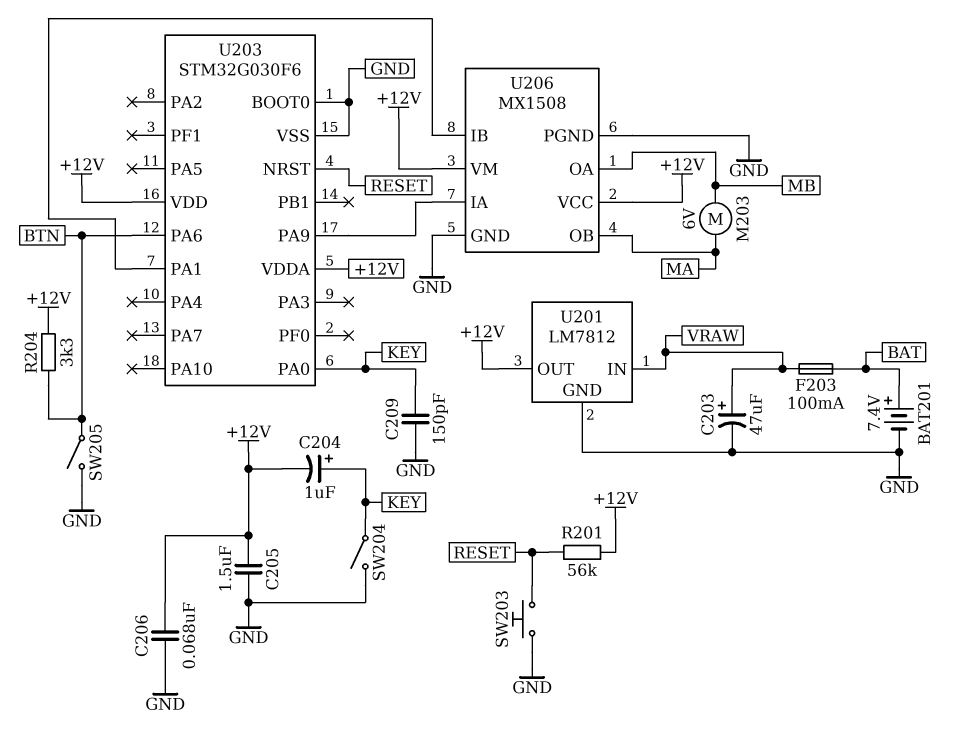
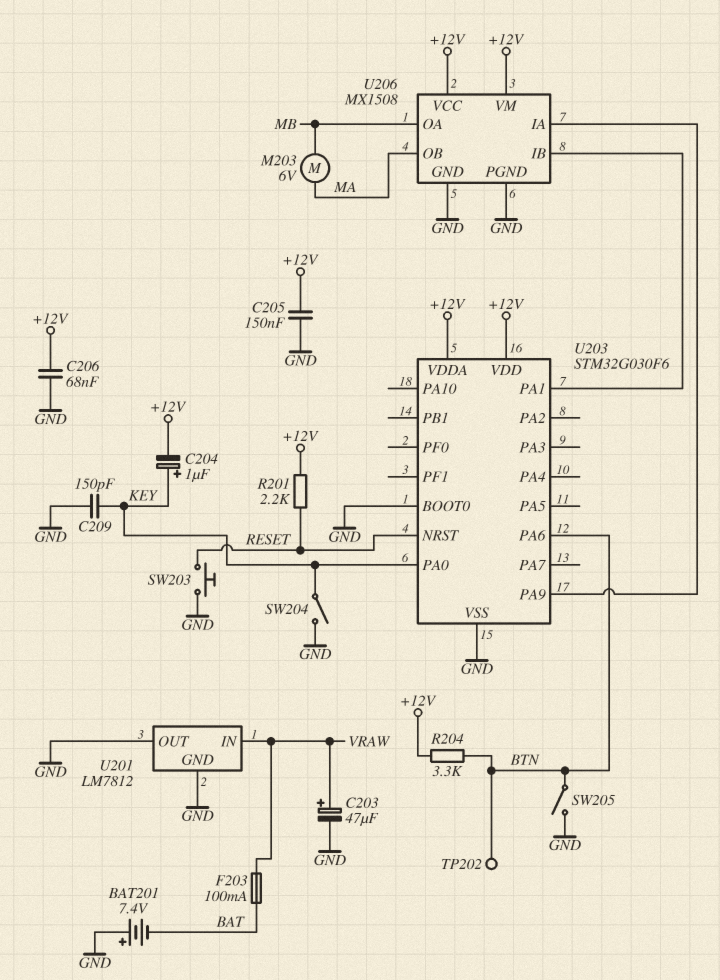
BAT201: 7.4V (plus BAT, minus GND) -> 7.4V (plus GND, minus BAT)
C205: 1.5uF (+12V, GND) -> 150nF (+12V, GND)
R201: 56k (+12V, RESET) -> 2.2k (+12V, RESET)
TP202: none -> test point (BTN)
U201 pin OUT: +12V -> GND

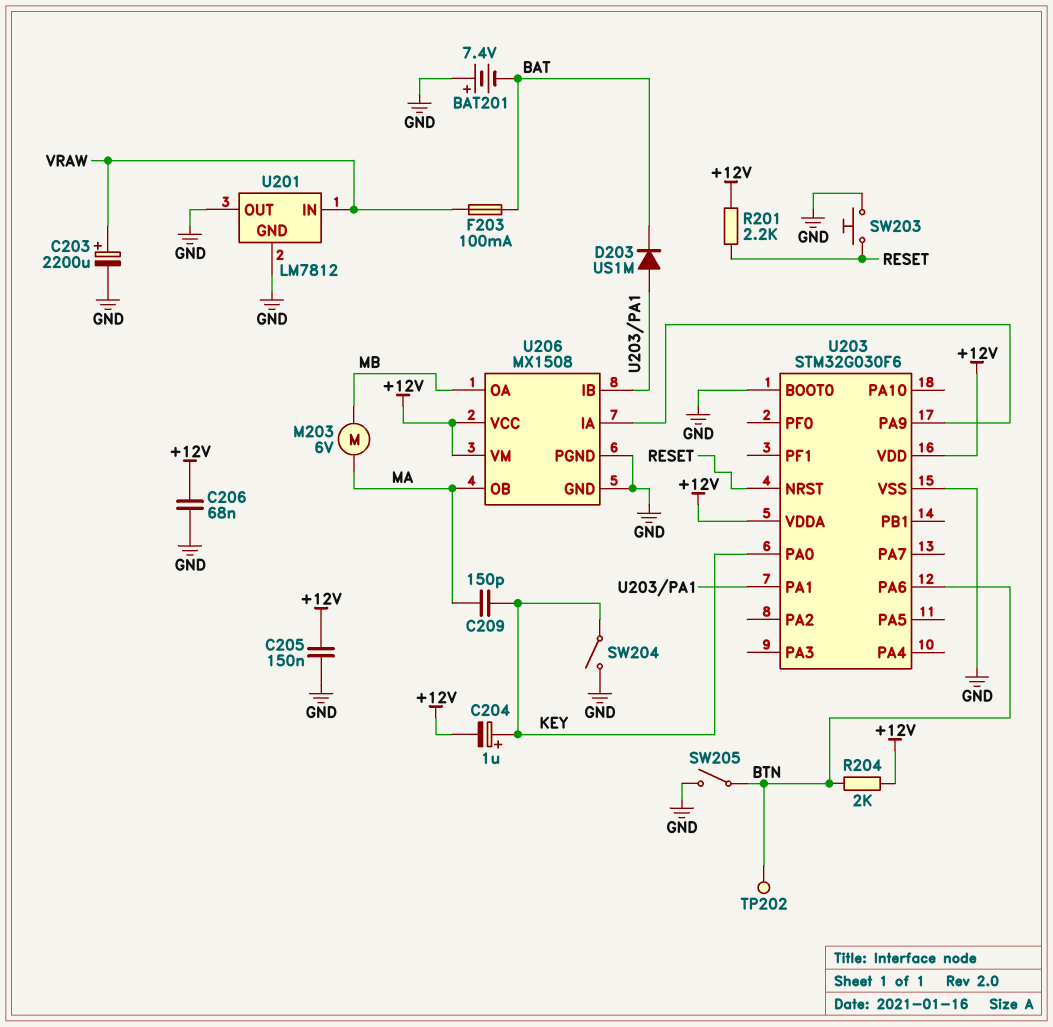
C203: 47uF (plus VRAW, minus GND) -> 2200uF (plus VRAW, minus GND)
C209: 150pF (GND, KEY) -> 150pF (KEY, MA)
D203: none -> diode US1M (A U203/PA1, K BAT)
R204: 3.3k (+12V, BTN) -> 2k (+12V, BTN)

